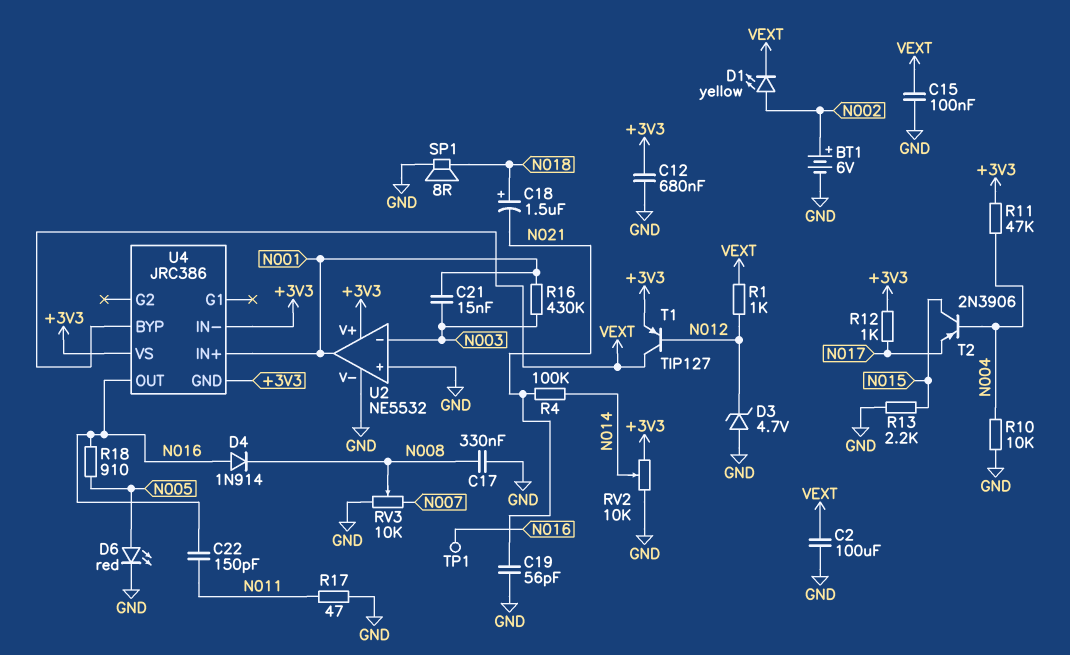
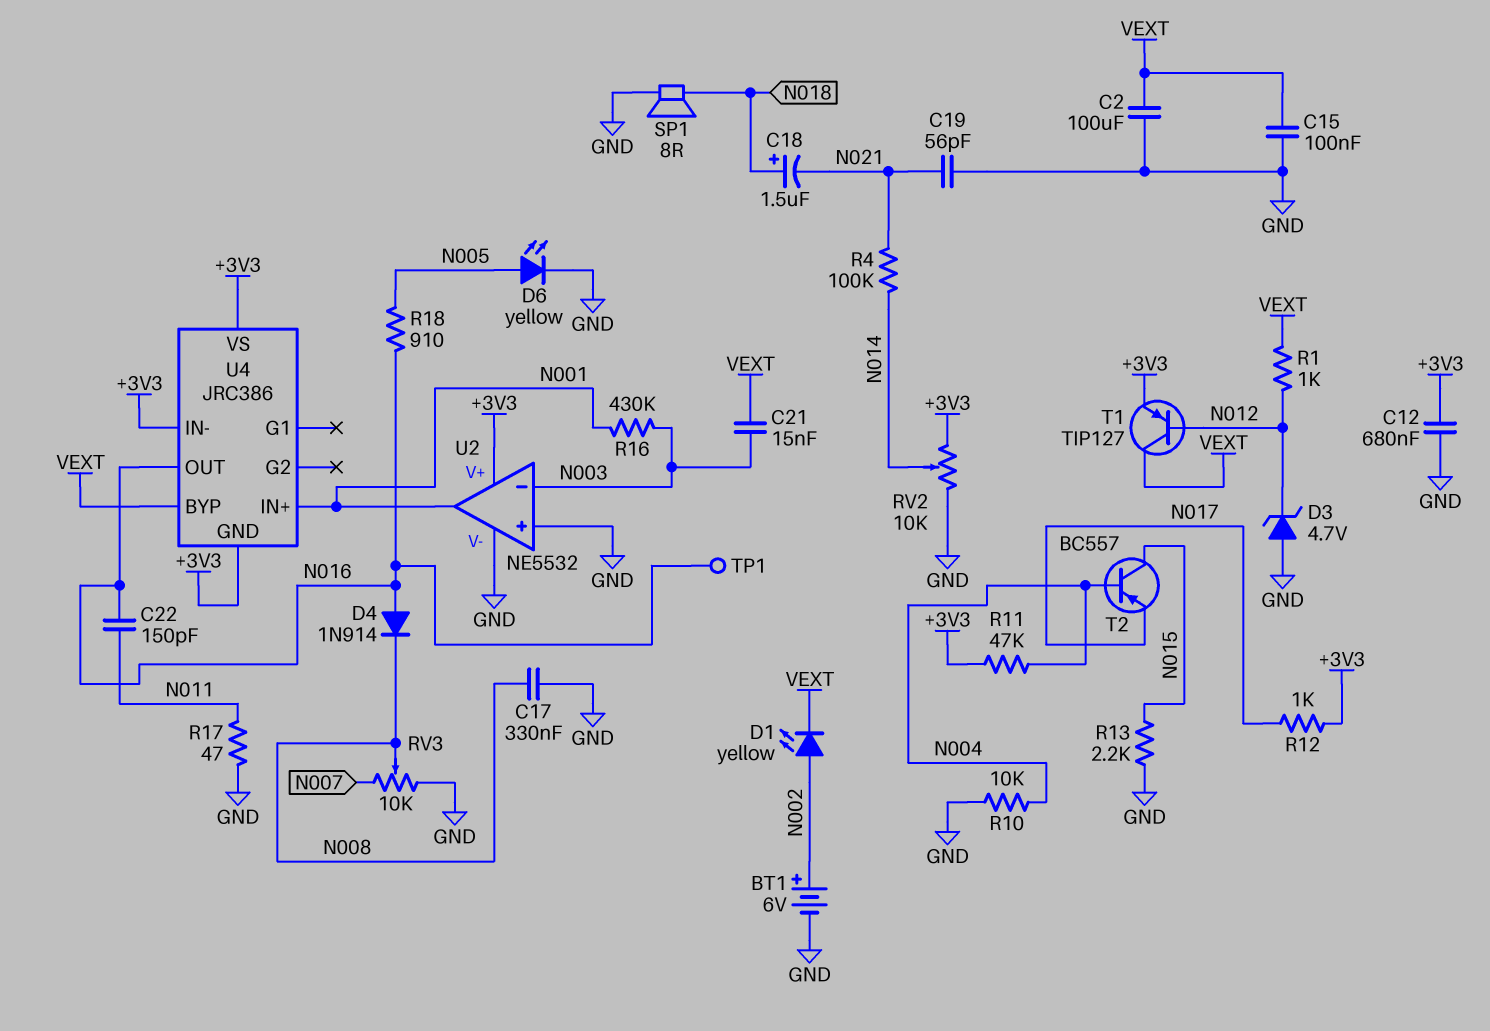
C21: 15nF (N001, N003) -> 15nF (N003, VEXT)
D6: LED red (A N005, K GND) -> LED yellow (A N005, K GND)
T2: PNP 2N3906 (B N004, C N015, E N017) -> PNP BC557 (B N004, C N015, E N017)

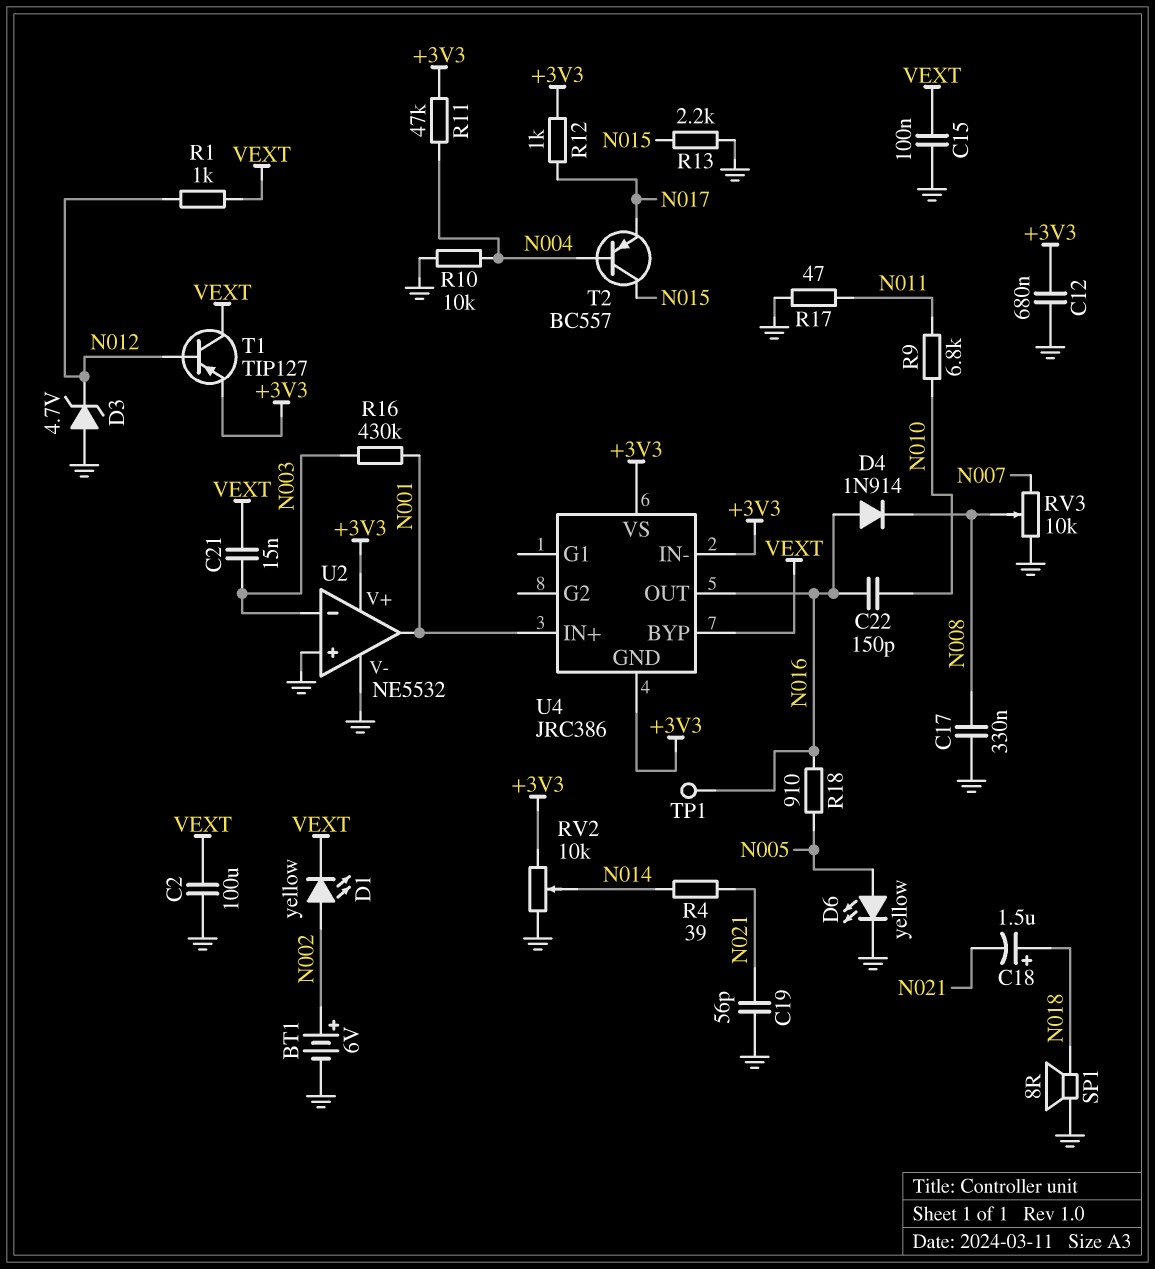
C22: 150pF (N011, N016) -> 150pF (N010, N016)
R4: 100k (N014, N021) -> 39 (N014, N021)
R9: none -> 6.8k (N010, N011)

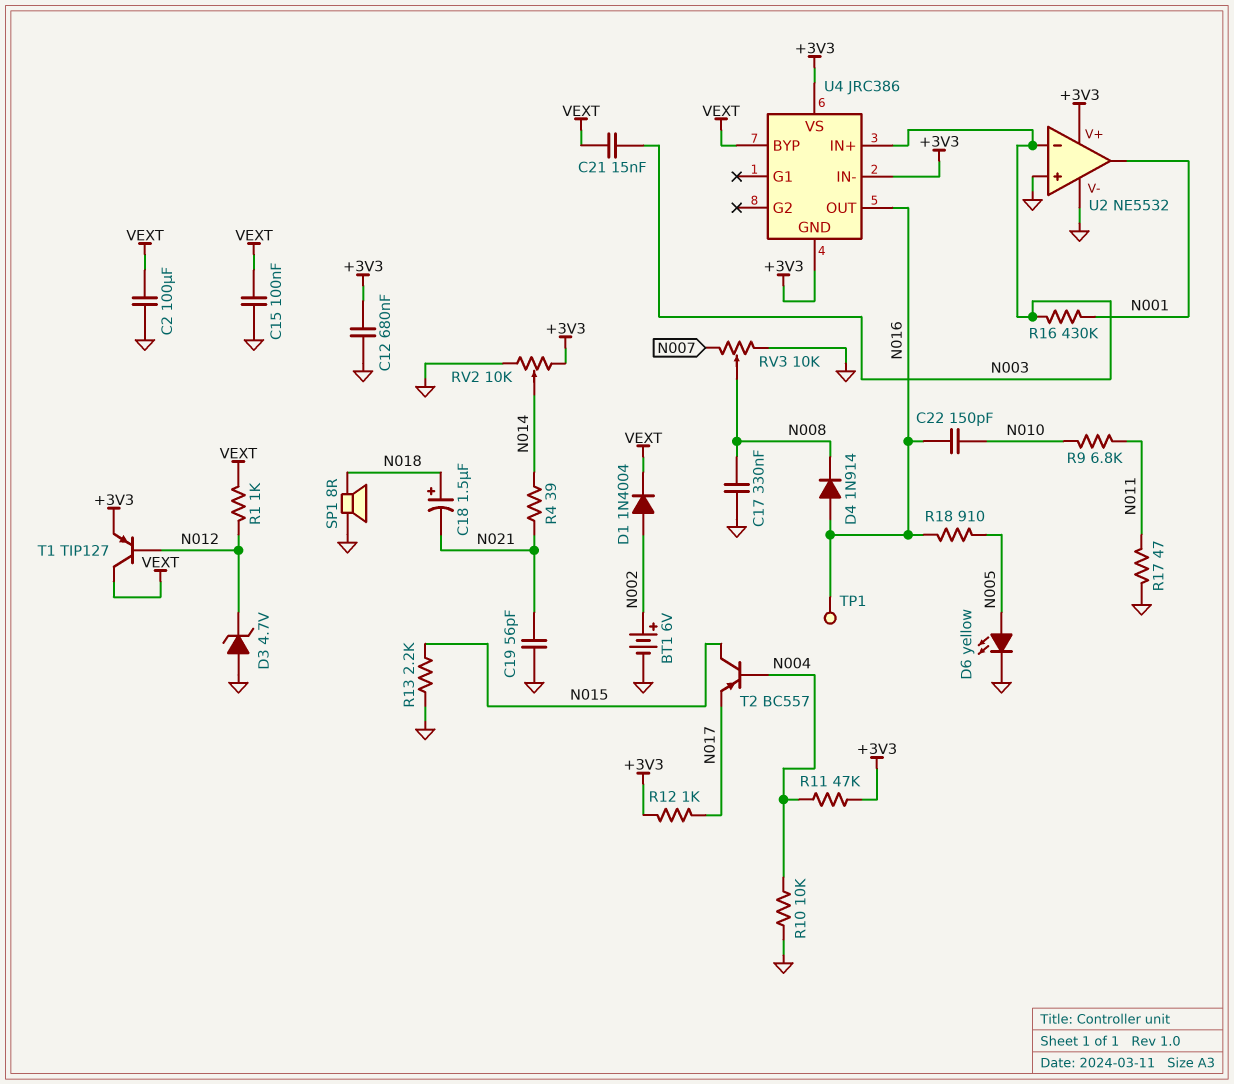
D1: LED yellow (A N002, K VEXT) -> diode 1N4004 (A N002, K VEXT)
U4 pin IN+: N001 -> N003

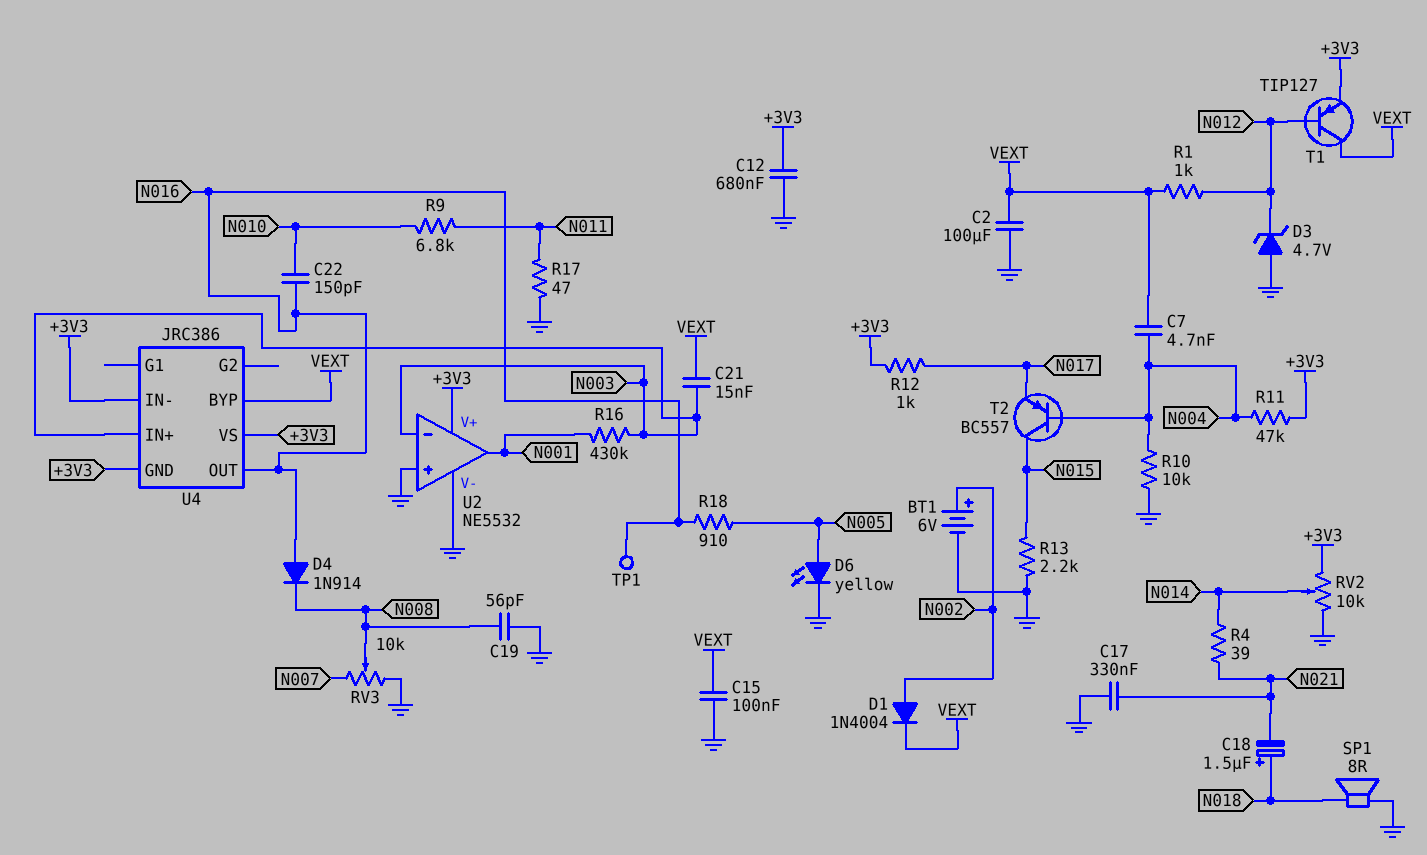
C7: none -> 4.7nF (N004, VEXT)
C17: 330nF (GND, N008) -> 330nF (GND, N021)
C19: 56pF (GND, N021) -> 56pF (GND, N008)

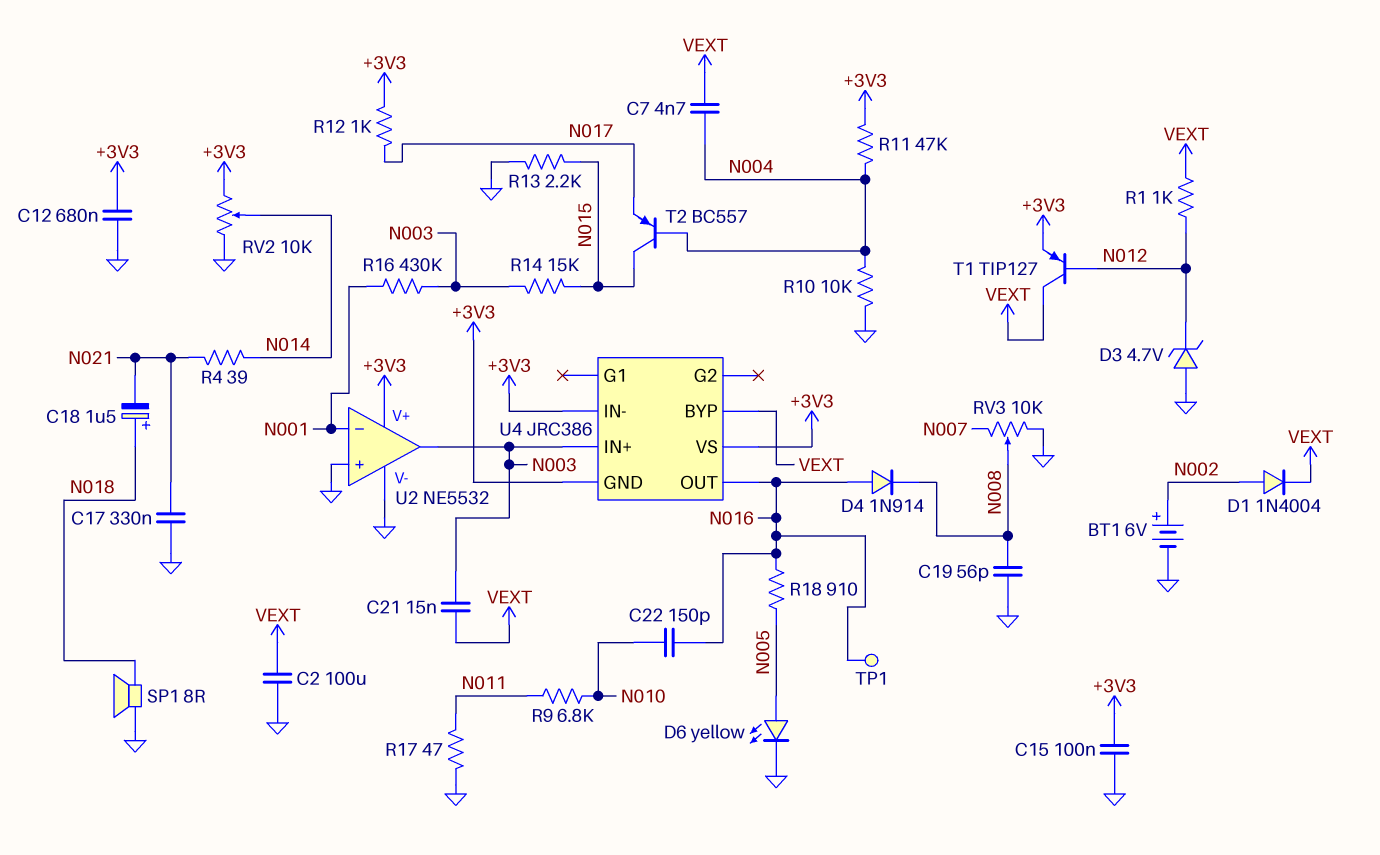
C15: 100nF (GND, VEXT) -> 100nF (+3V3, GND)
R14: none -> 15k (N003, N015)
U2 pin in-: N003 -> N001
U2 pin out: N001 -> N003

